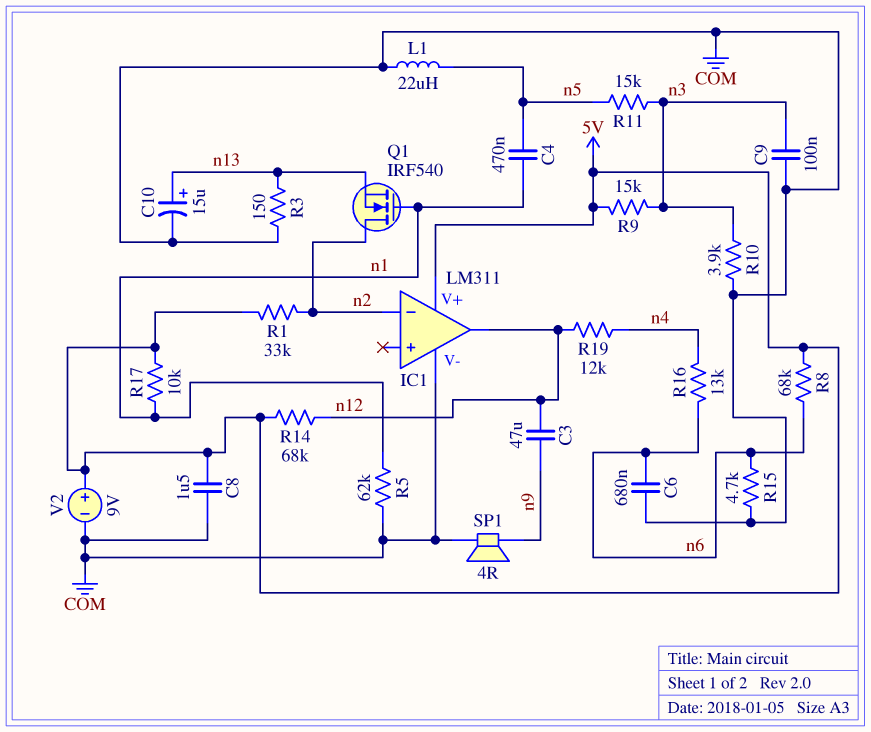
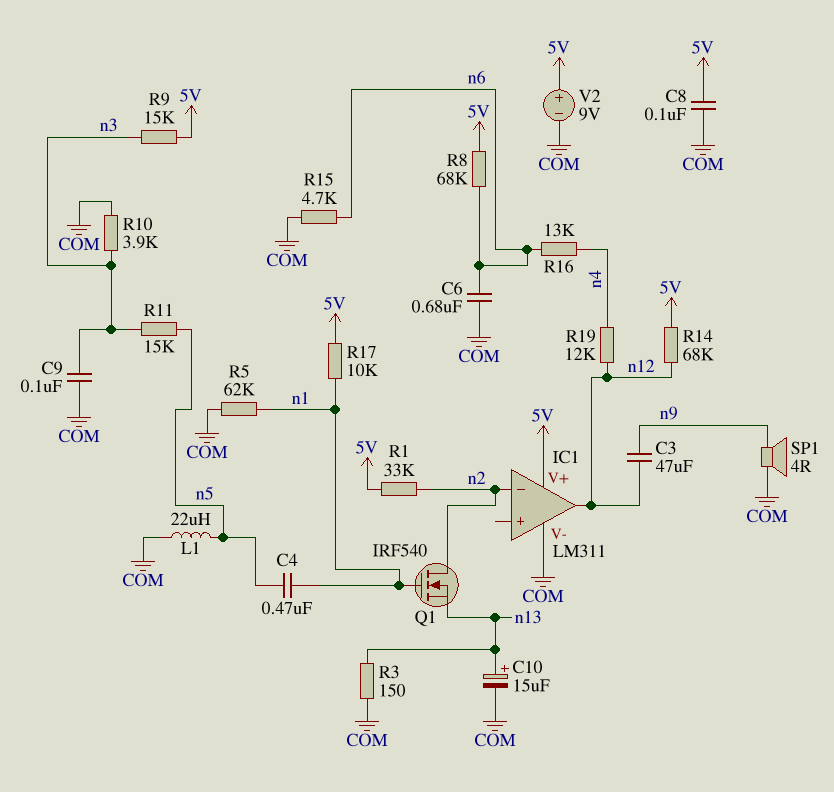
C8: 1.5uF (5V, COM) -> 100nF (5V, COM)

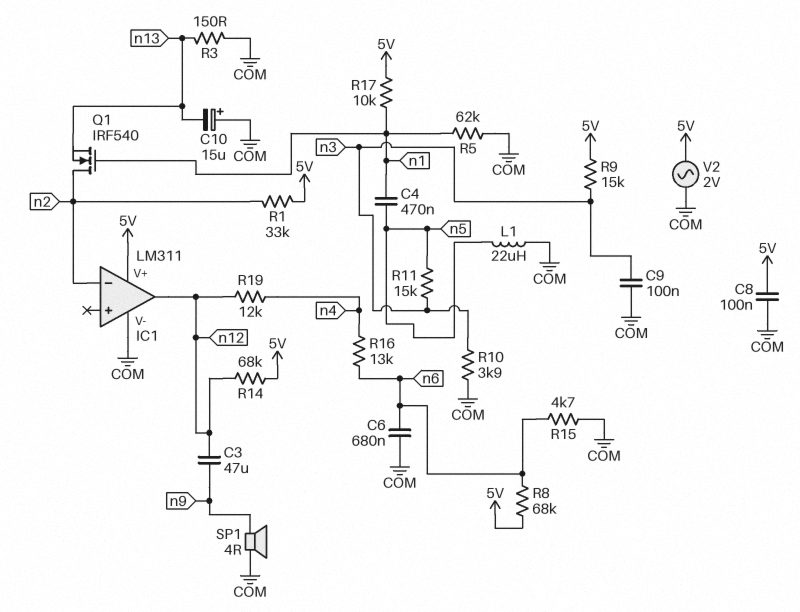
C10: 15uF (plus n13, minus COM) -> 15uF (plus COM, minus n13)
V2: 9V (plus 5V, minus COM) -> AC 2V (5V, COM)

